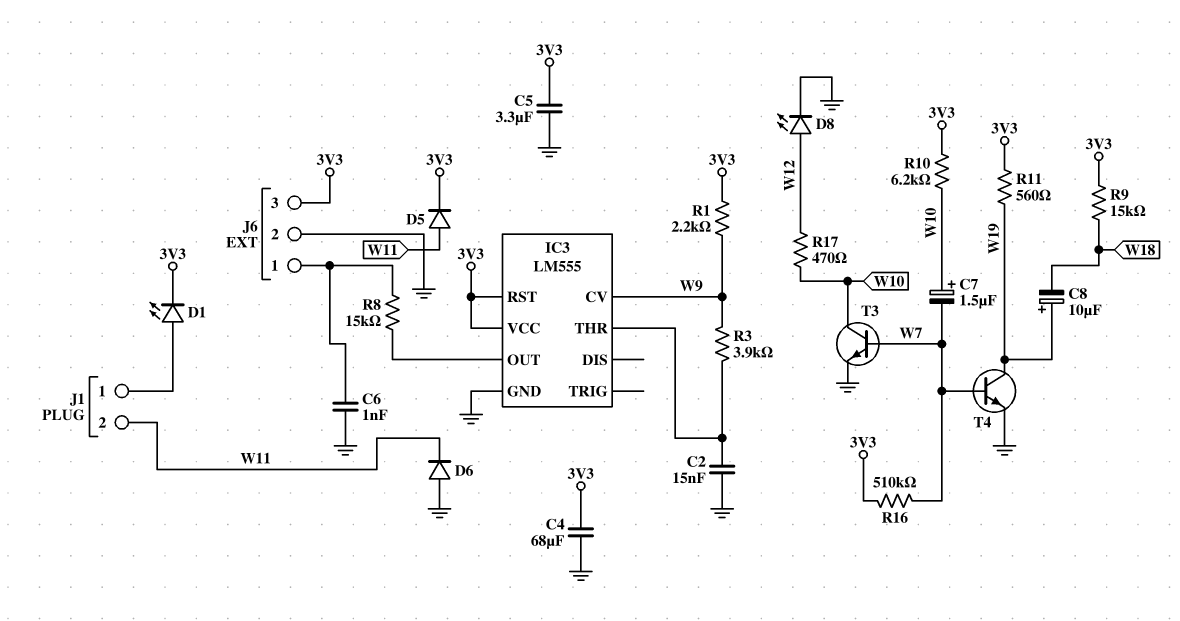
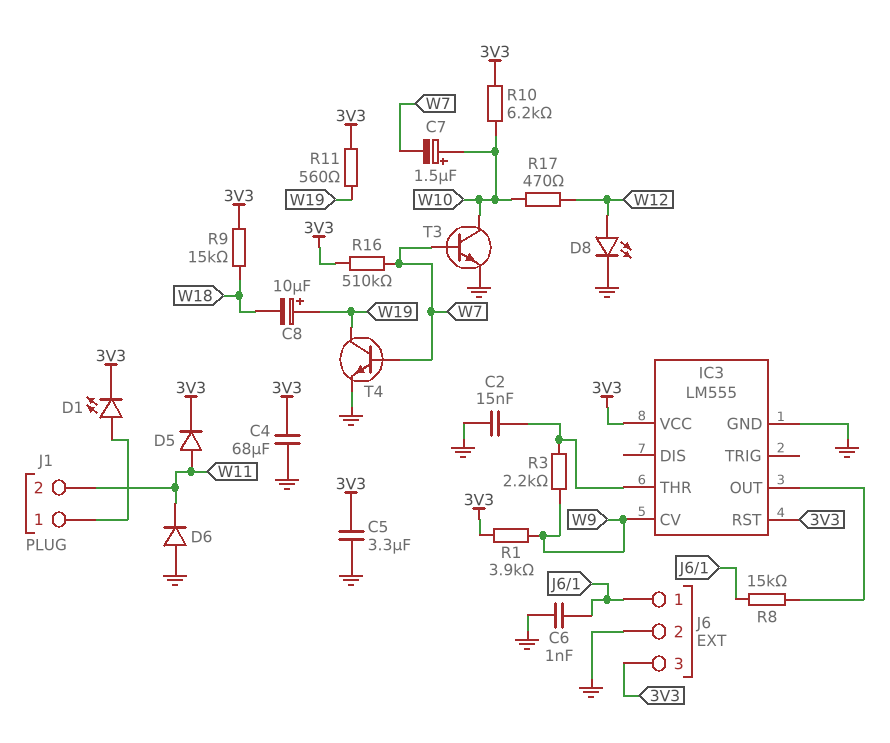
R1: 2.2k (3V3, W9) -> 3.9k (3V3, W9)
R3: 3.9k (IC3/THR, W9) -> 2.2k (IC3/THR, W9)

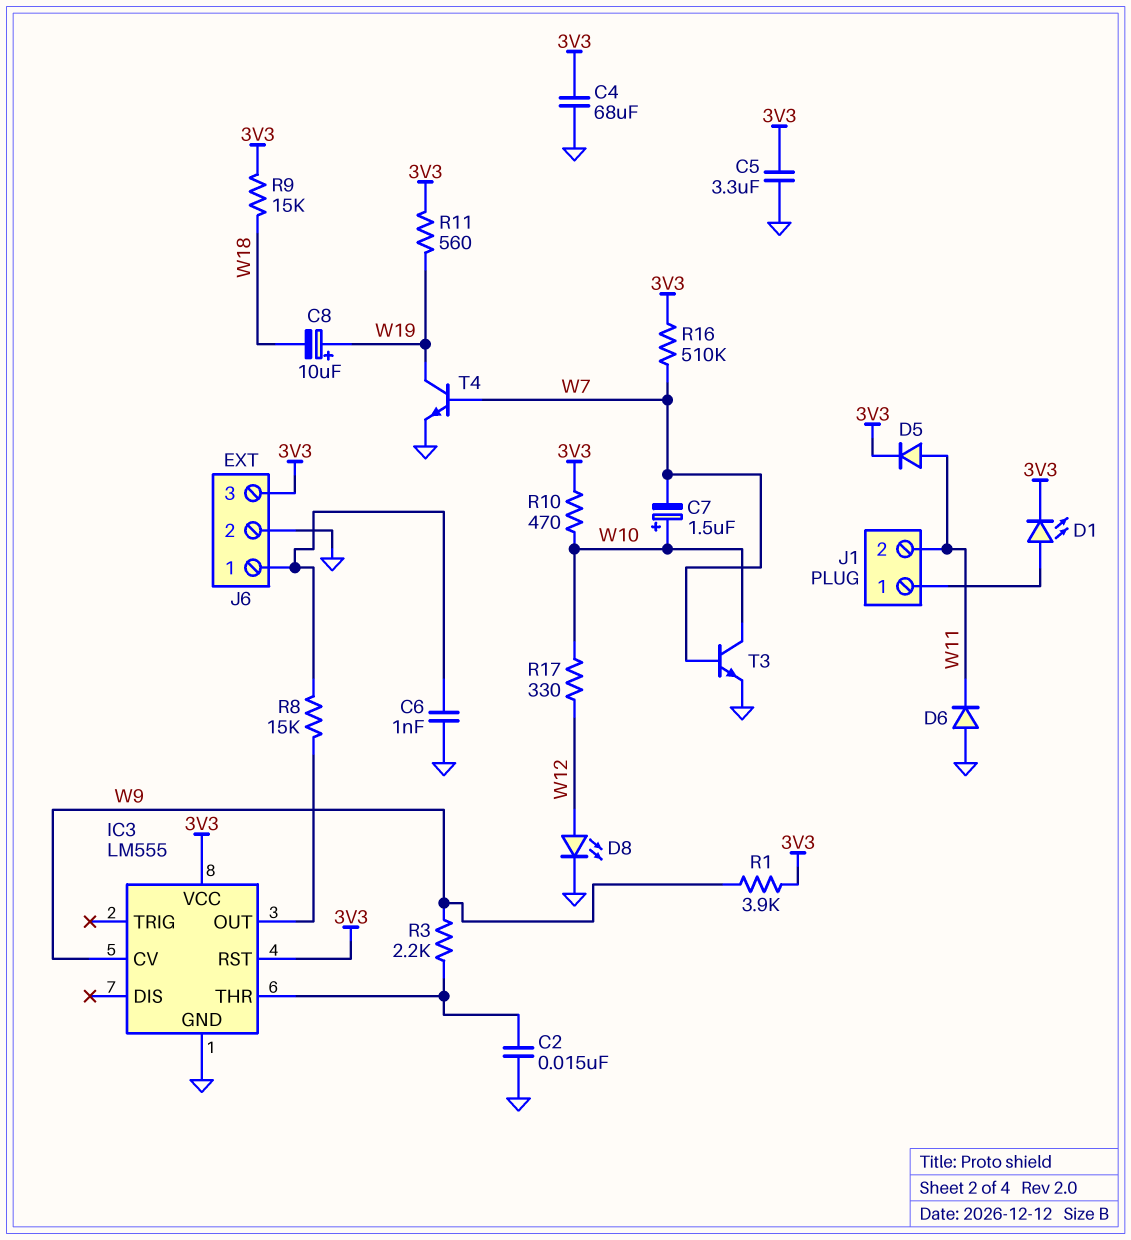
R10: 6.2k (3V3, W10) -> 470 (3V3, W10)
R17: 470 (W10, W12) -> 330 (W10, W12)

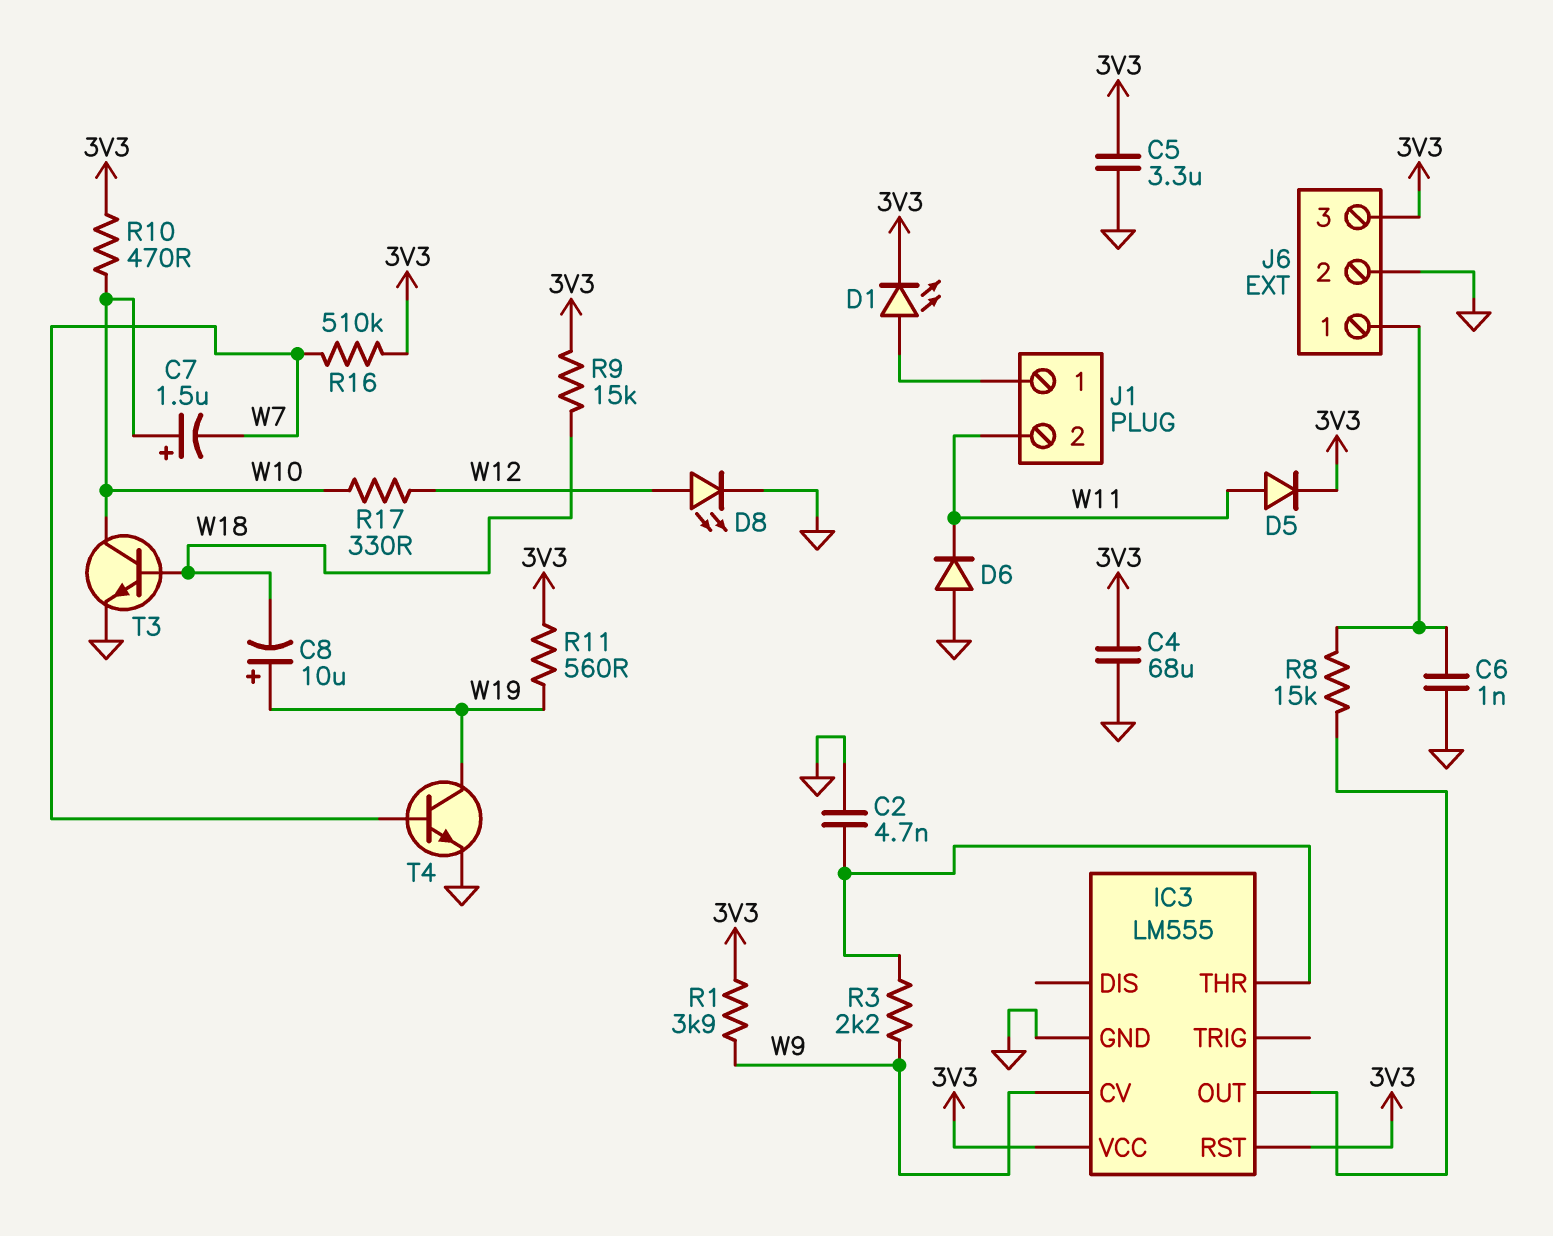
C2: 15nF (GND, IC3/THR) -> 4.7nF (GND, IC3/THR)
T3: NPN (B W7, C W10, E GND) -> NPN (B W18, C W10, E GND)

